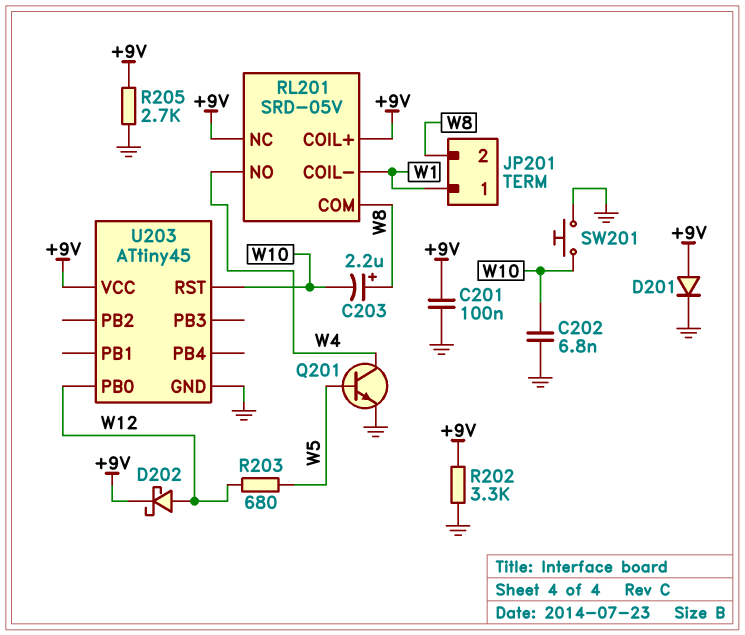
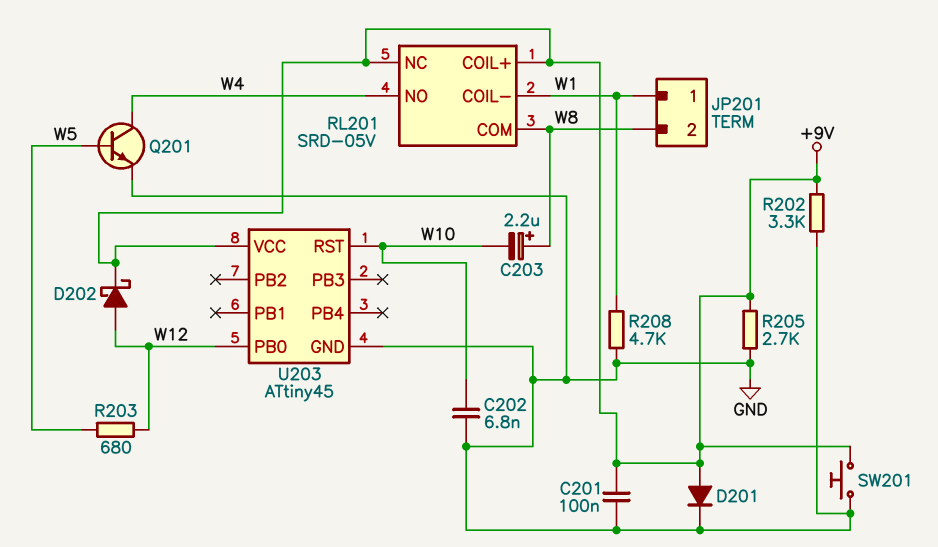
R208: none -> 4.7k (GND, W1)
SW201: button (GND, W10) -> button (+9V, GND)

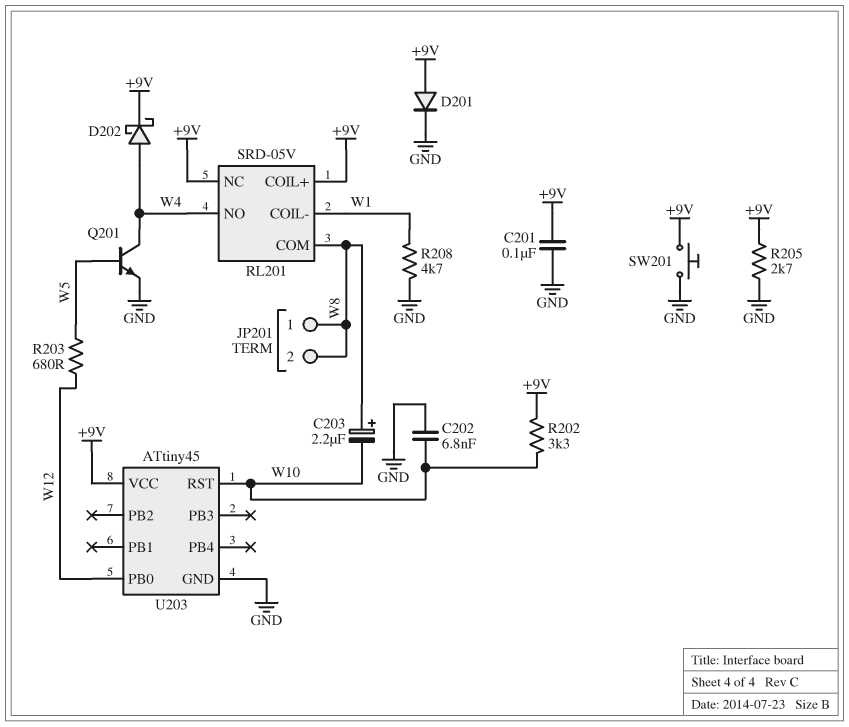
D202: schottky (A W12, K +9V) -> schottky (A W4, K +9V)
JP201 pin 1: W1 -> W8
R202: 3.3k (+9V, GND) -> 3.3k (+9V, W10)

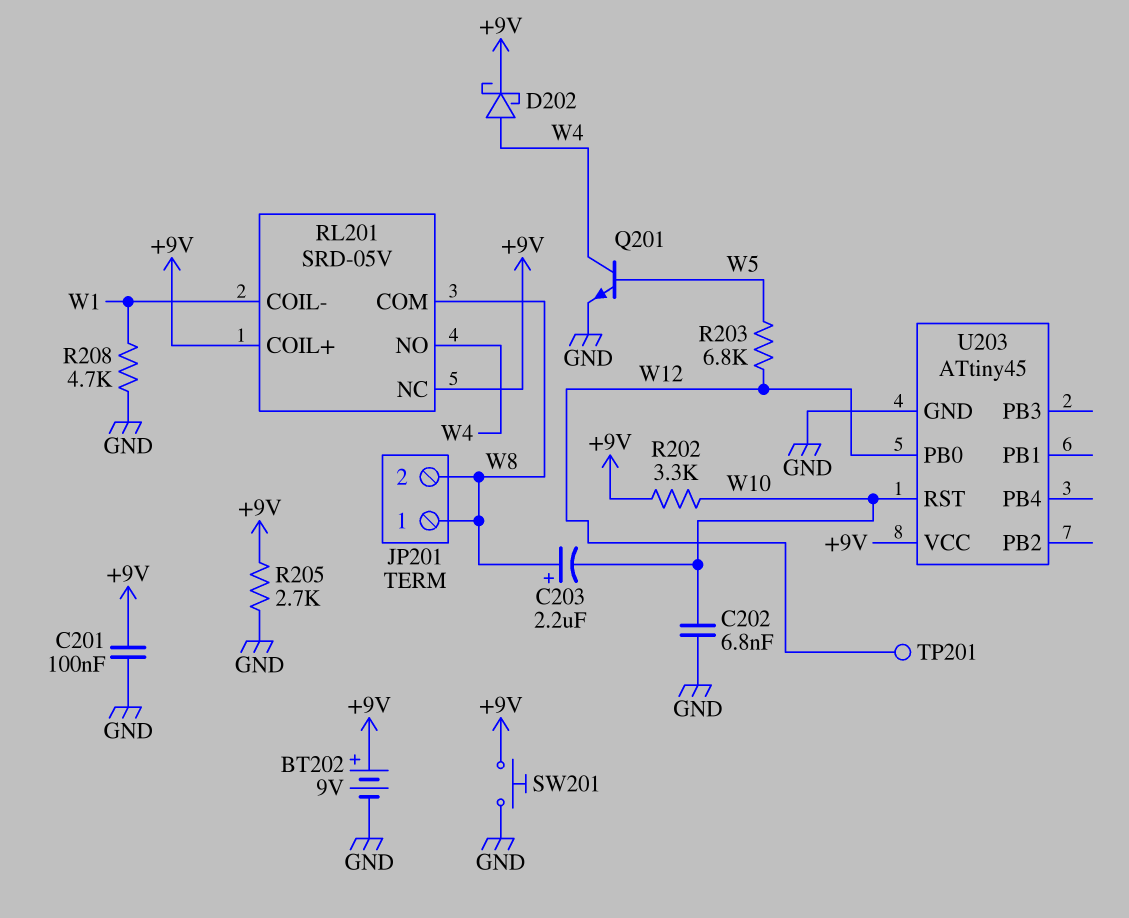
BT202: none -> 9V (plus +9V, minus GND)
D201: diode (A +9V, K GND) -> none
R203: 680 (W5, W12) -> 6.8k (W5, W12)
TP201: none -> test point (W12)

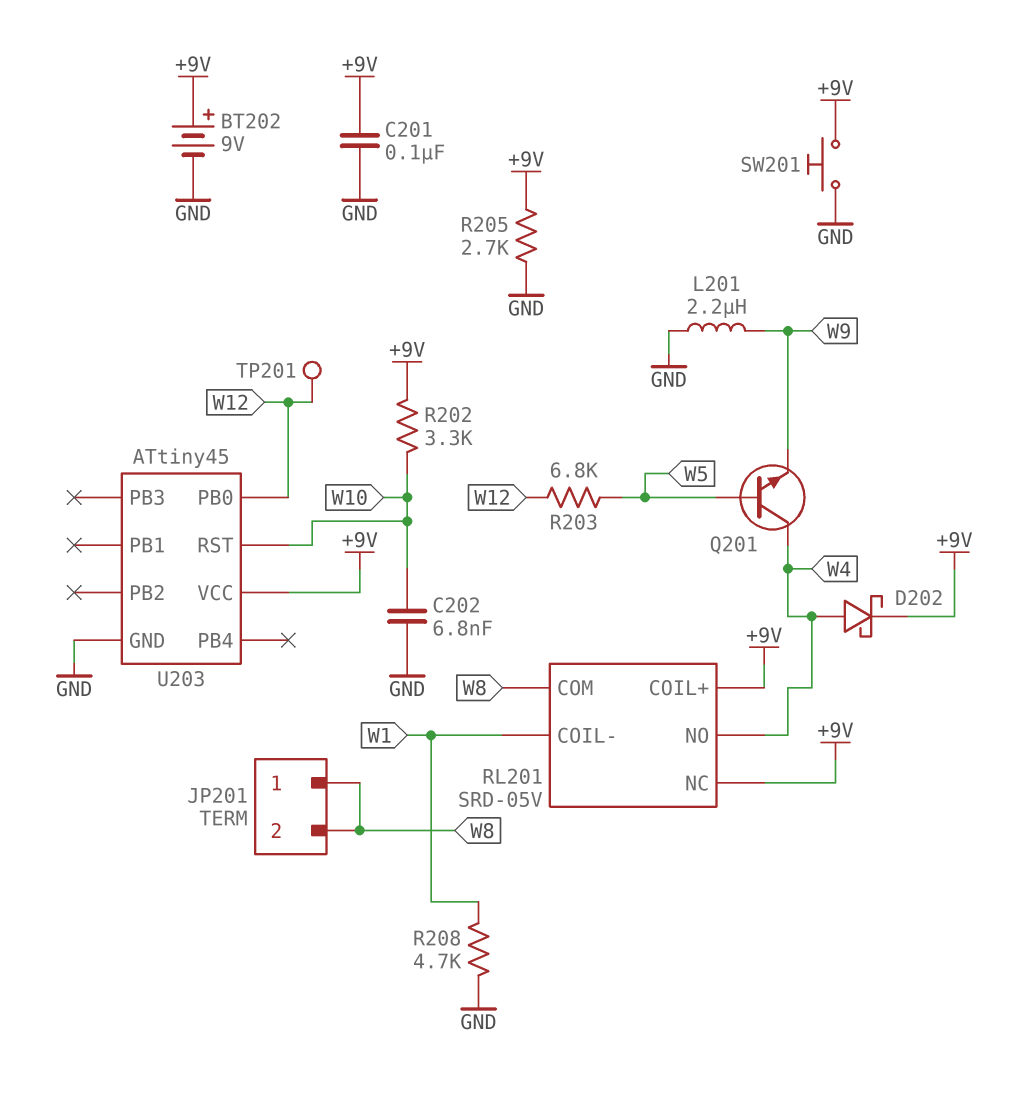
C203: 2.2uF (plus W8, minus W10) -> none
L201: none -> 2.2uH (GND, W9)
Q201: NPN (B W5, C W4, E GND) -> NPN (B W5, C W4, E W9)

